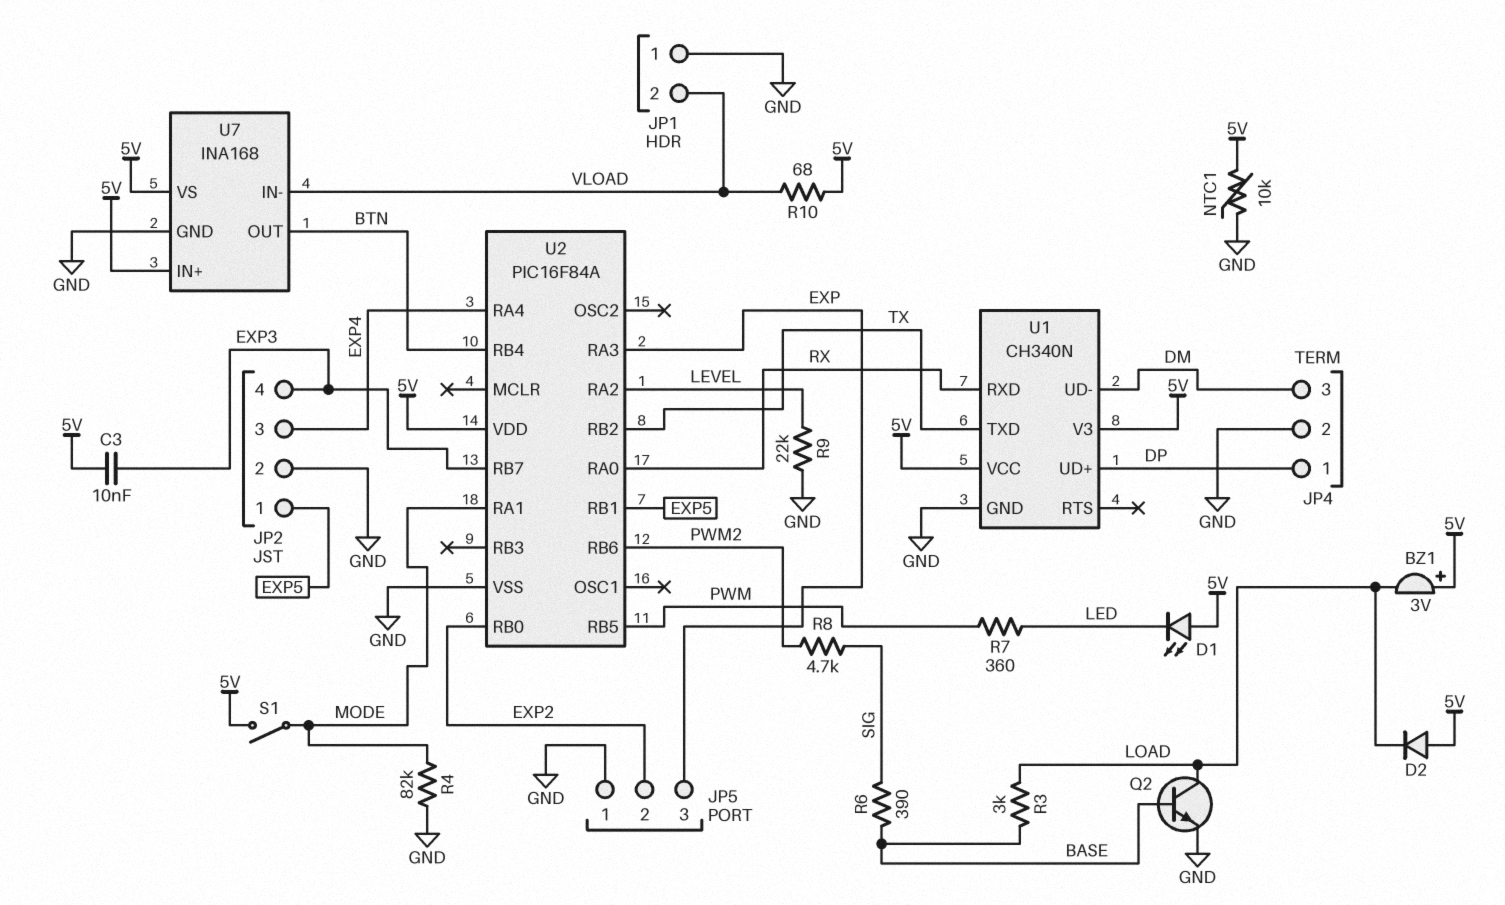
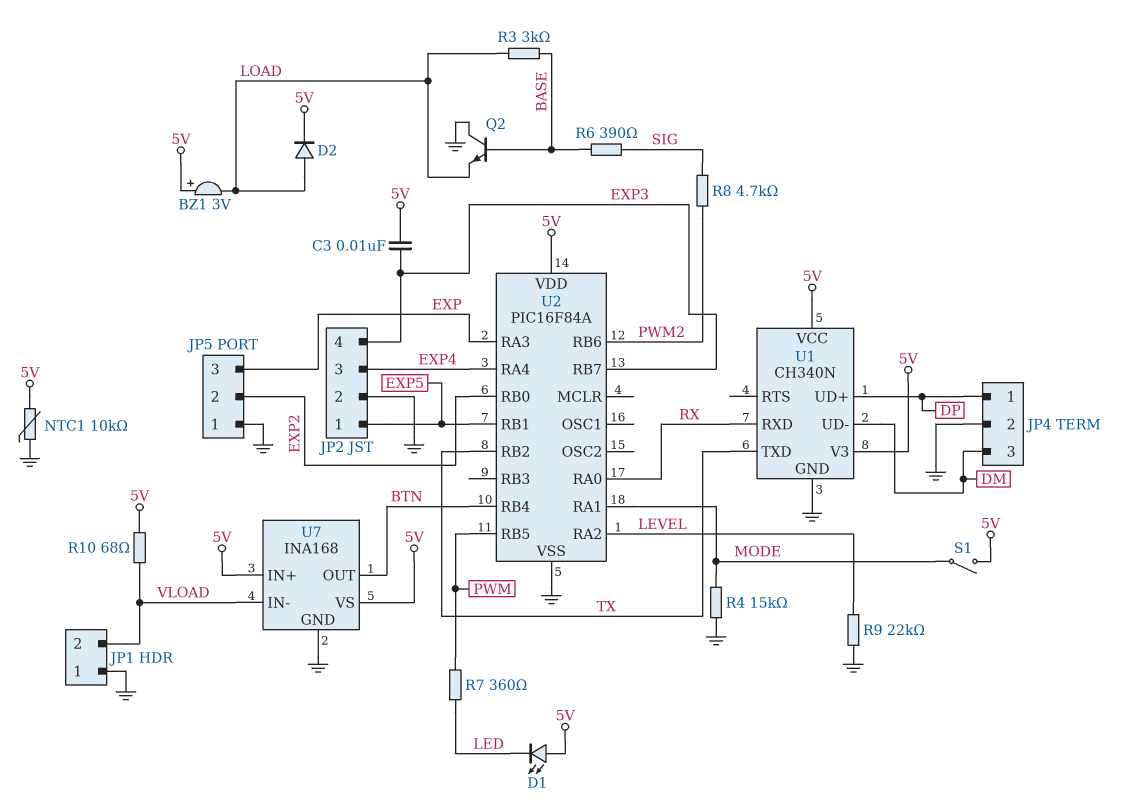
D2: diode (A 5V, K LOAD) -> diode (A LOAD, K 5V)
Q2: NPN (B BASE, C LOAD, E GND) -> NPN (B BASE, C GND, E LOAD)
R4: 82k (GND, MODE) -> 15k (GND, MODE)

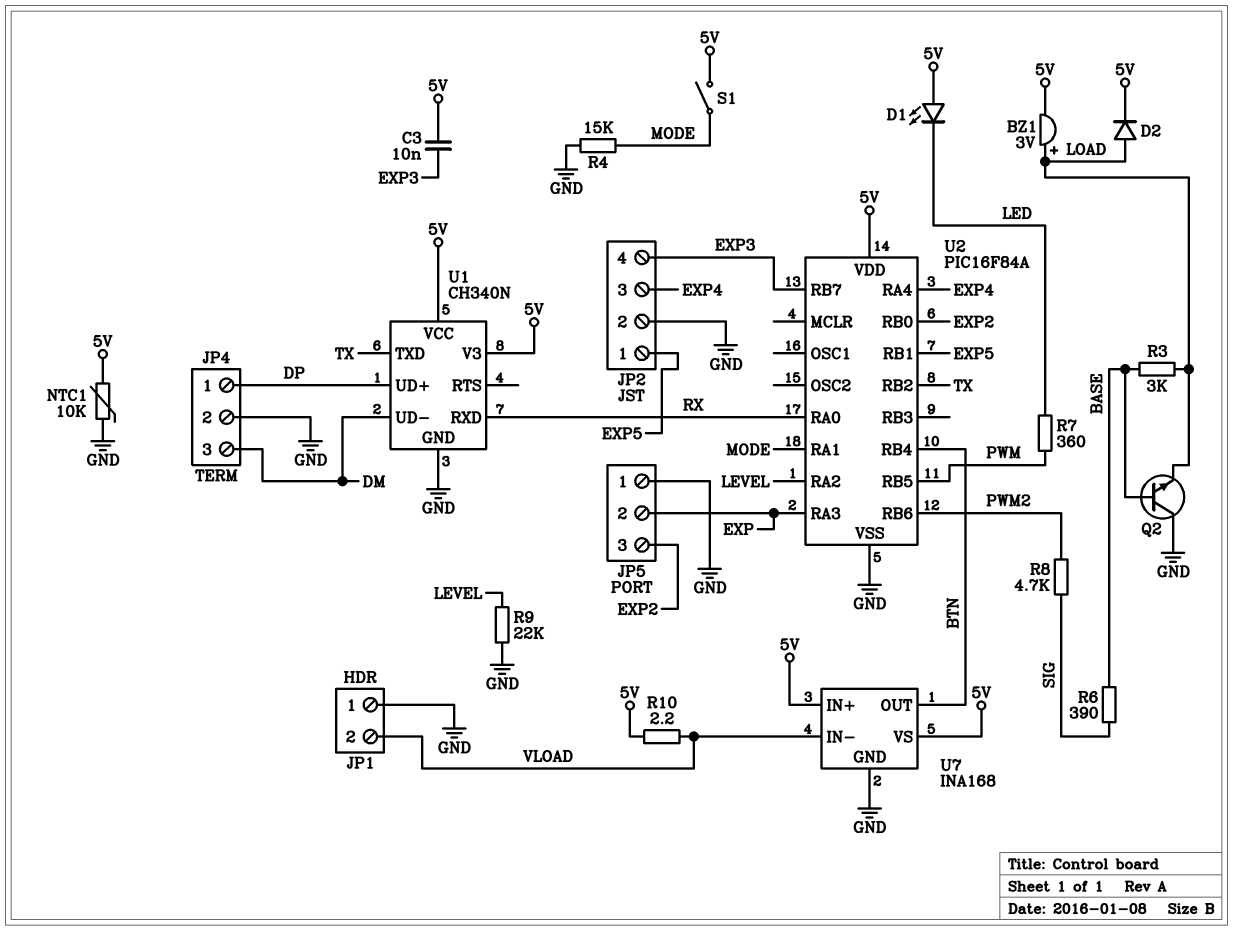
BZ1: buzzer 3V (plus 5V, minus LOAD) -> buzzer 3V (plus LOAD, minus 5V)
JP5 pin 2: EXP2 -> EXP
JP5 pin 3: EXP -> EXP2
R10: 68 (5V, VLOAD) -> 2.2 (5V, VLOAD)

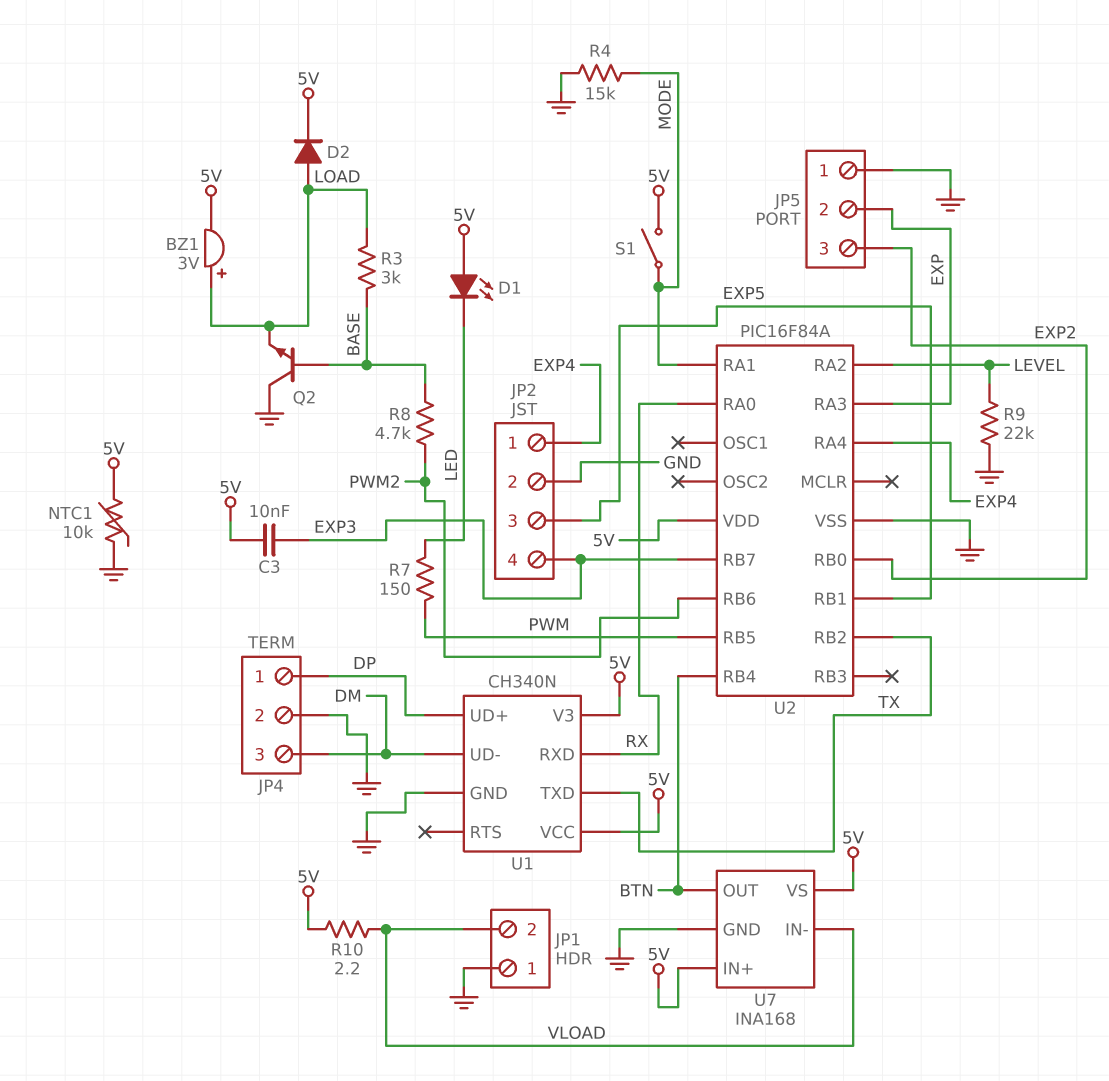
JP2 pin 1: EXP5 -> EXP4
JP2 pin 3: EXP4 -> EXP5
R6: 390 (BASE, SIG) -> none
R7: 360 (LED, PWM) -> 150 (LED, PWM)
R8: 4.7k (PWM2, SIG) -> 4.7k (BASE, PWM2)

